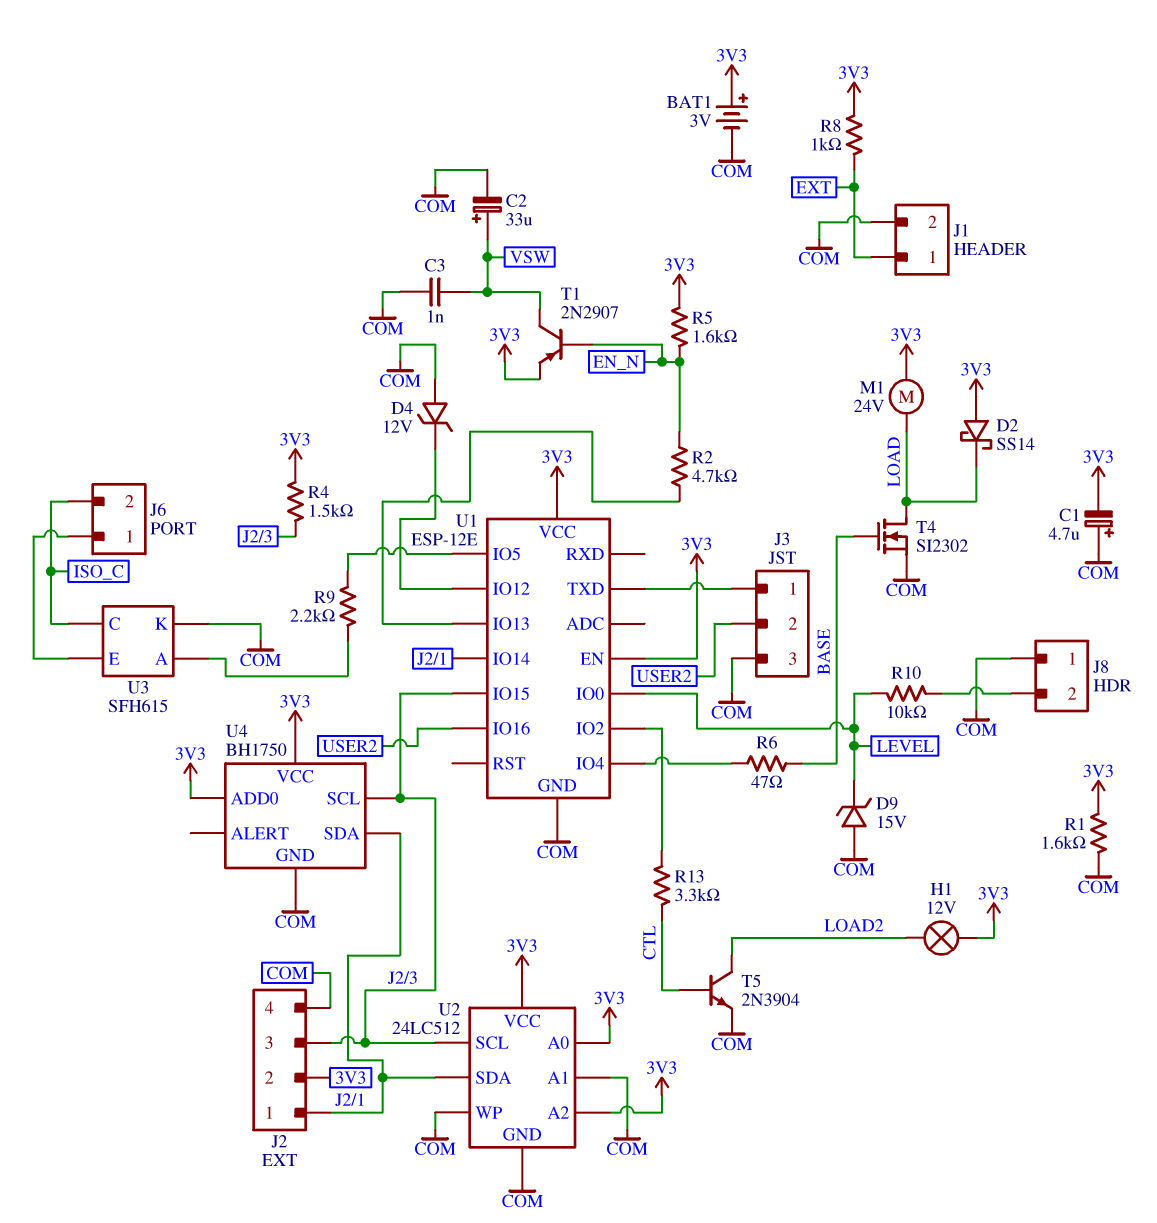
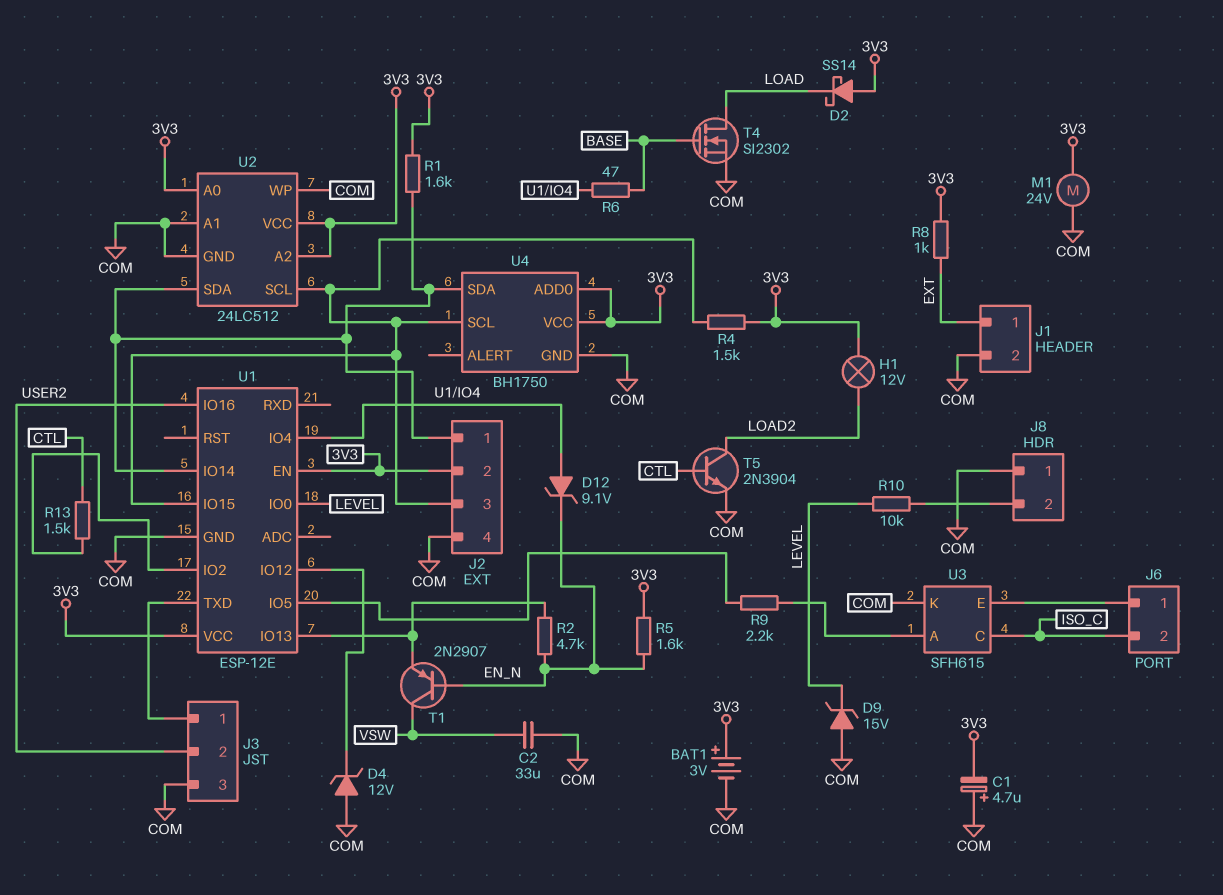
C2: 33uF (plus VSW, minus COM) -> 33uF (COM, VSW)
C3: 1nF (COM, VSW) -> none
D12: none -> zener 9.1V (A U1/IO4, K EN_N)
M1: motor 24V (3V3, LOAD) -> motor 24V (3V3, COM)
R1: 1.6k (3V3, COM) -> 1.6k (3V3, J2/1)
R13: 3.3k (CTL, U1/IO2) -> 1.5k (CTL, U1/IO2)
T1: PNP 2N2907 (B EN_N, C VSW, E 3V3) -> PNP 2N2907 (B EN_N, C VSW, E U1/IO13)

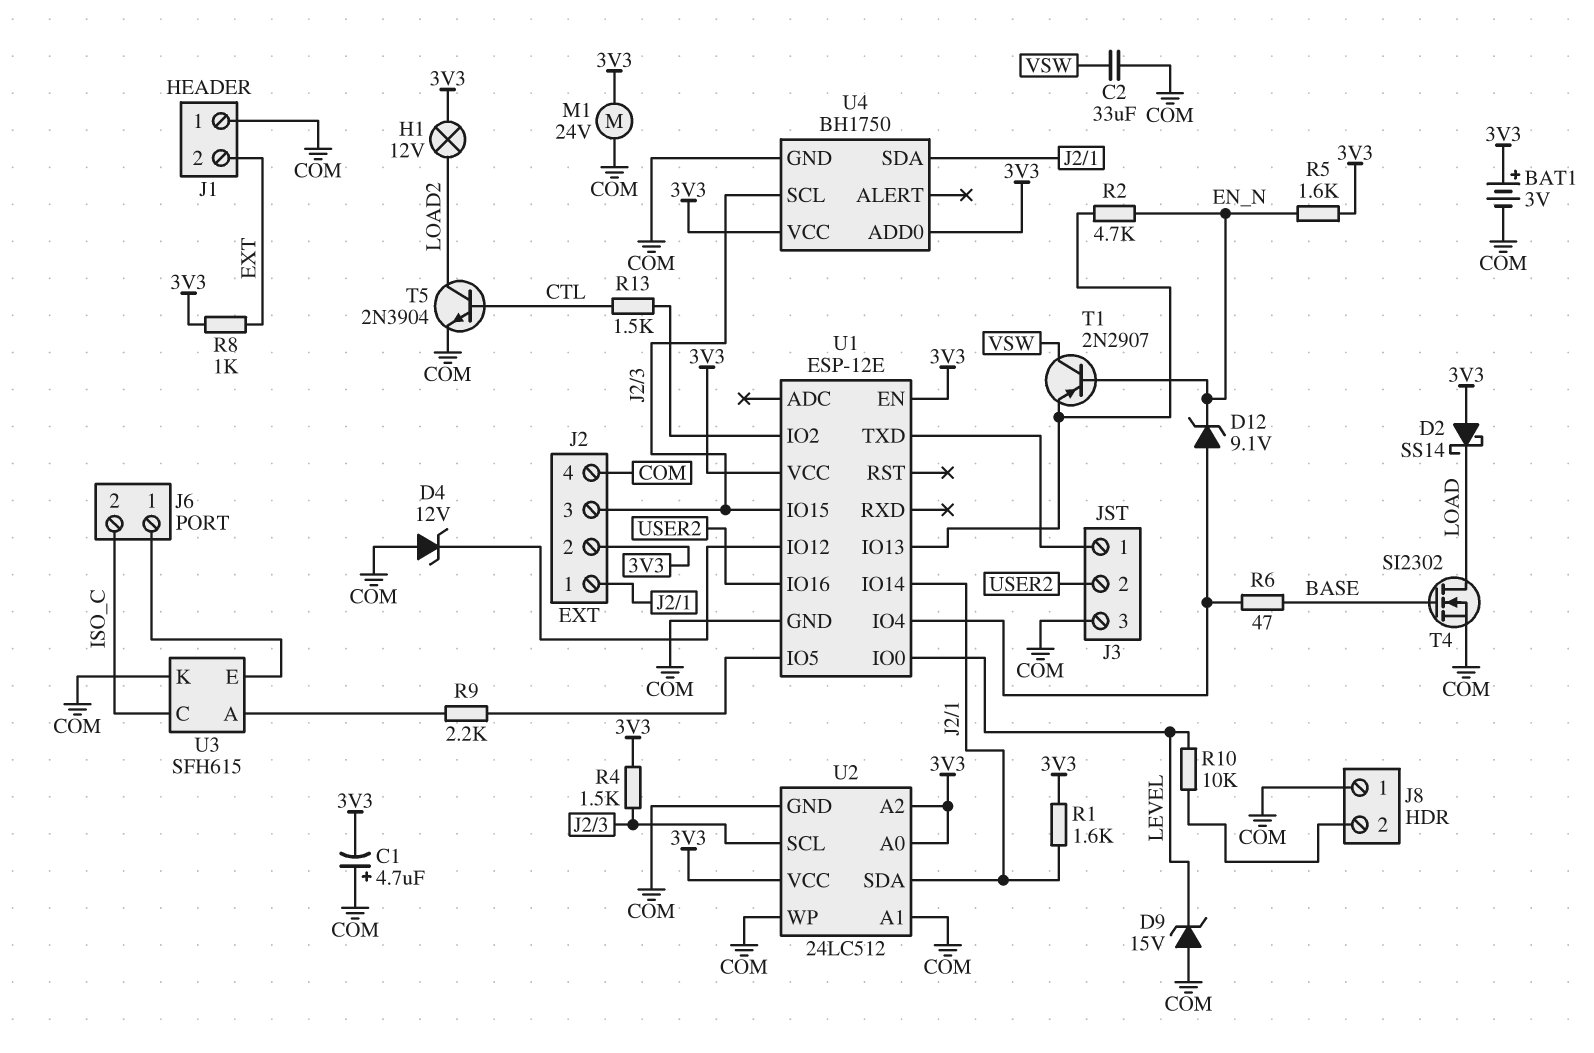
J1 pin 1: EXT -> COM
J1 pin 2: COM -> EXT

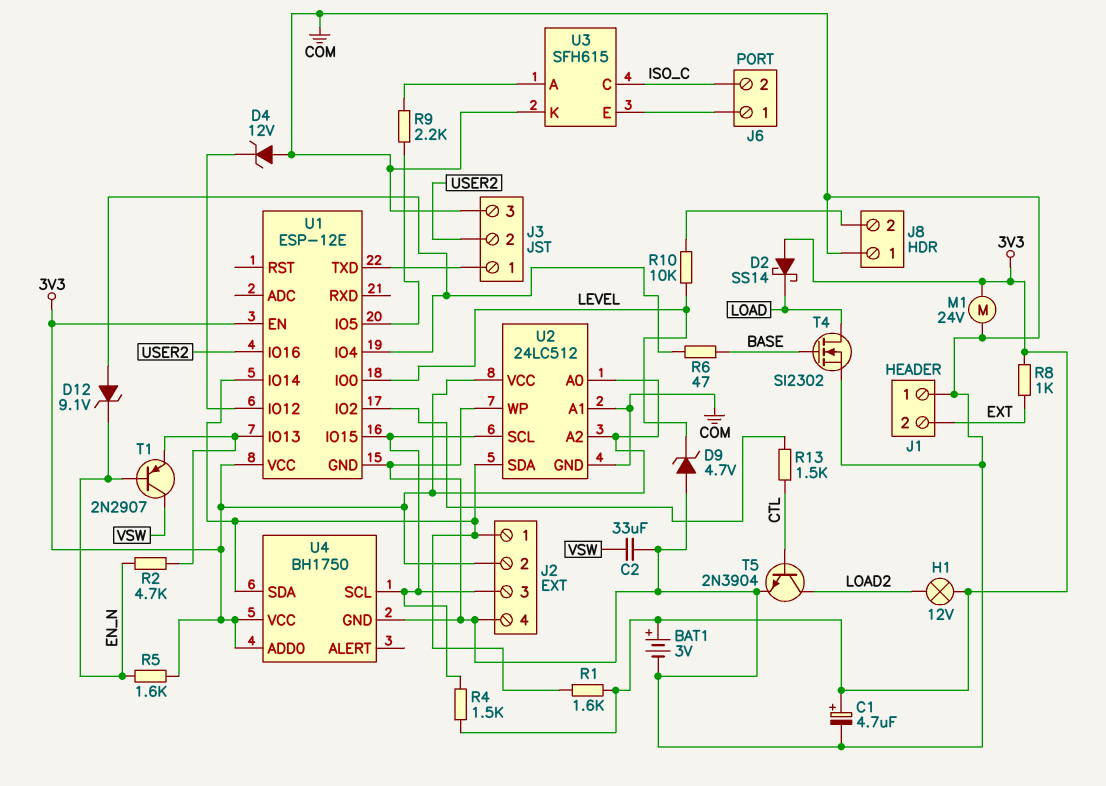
C1: 4.7uF (plus COM, minus 3V3) -> 4.7uF (plus 3V3, minus COM)
D9: zener 15V (A COM, K LEVEL) -> zener 4.7V (A COM, K LEVEL)

